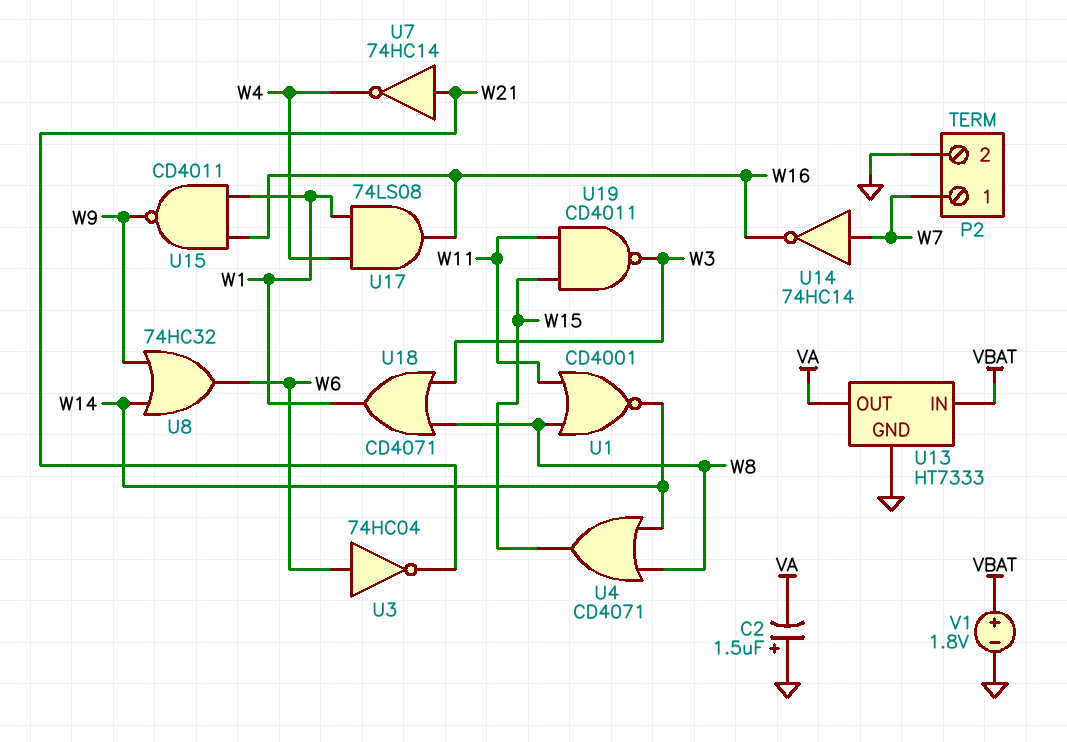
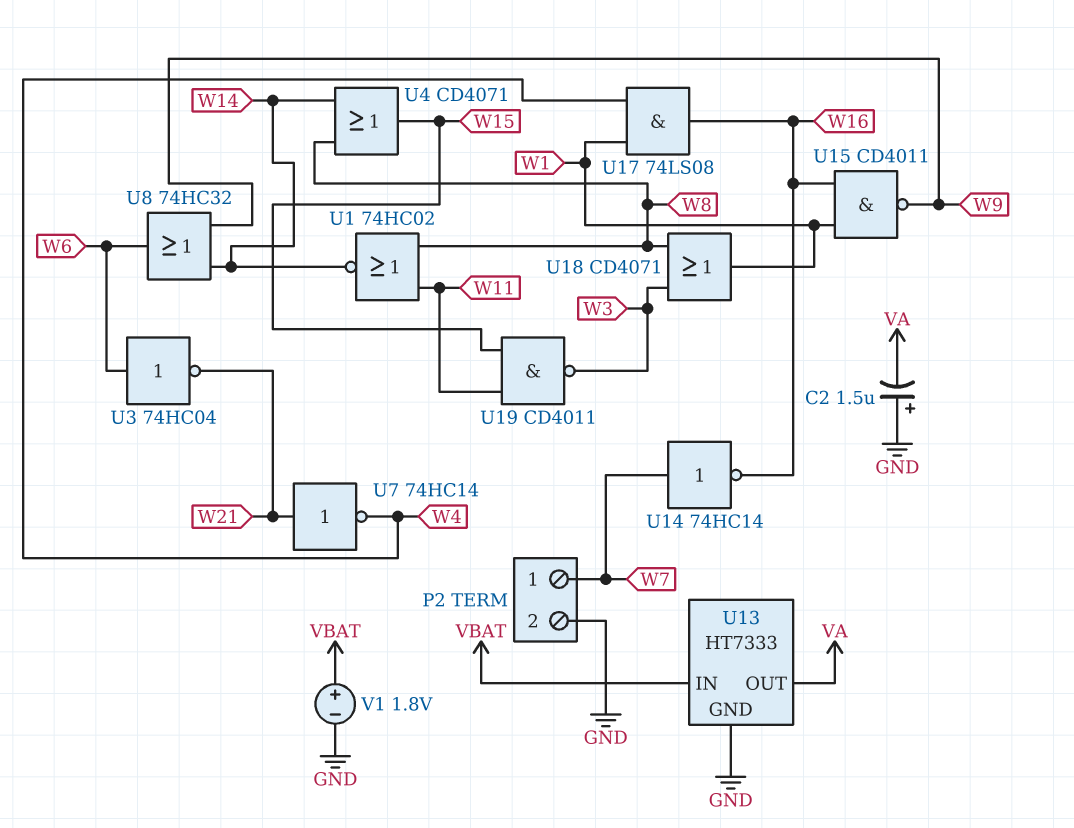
U1: NOR CD4001 (in W8, in W11, out W14) -> NOR 74HC02 (in W8, in W11, out W14)

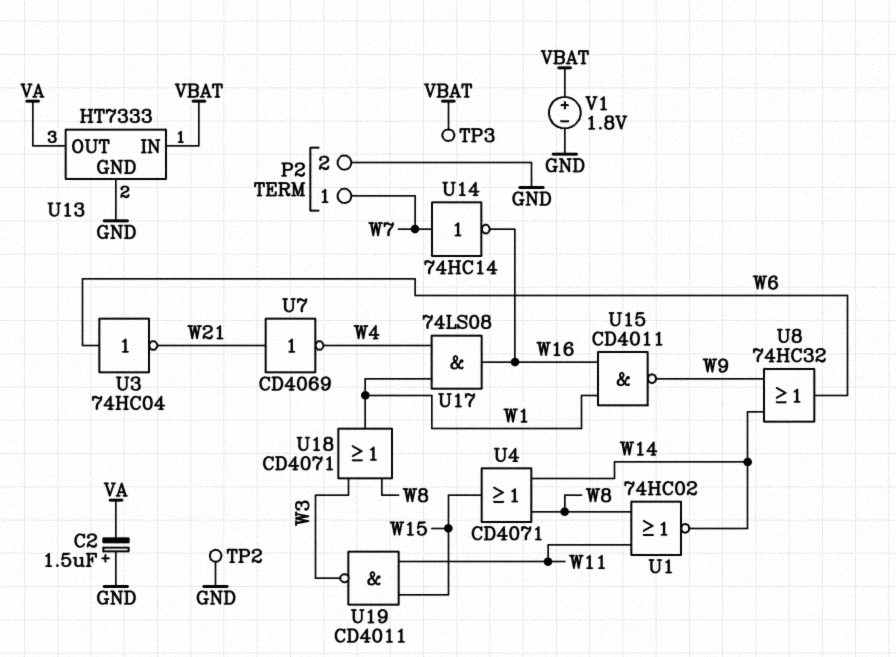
TP2: none -> test point (GND)
TP3: none -> test point (VBAT)
U7: NOT 74HC14 (in W21, out W4) -> NOT CD4069 (in W21, out W4)

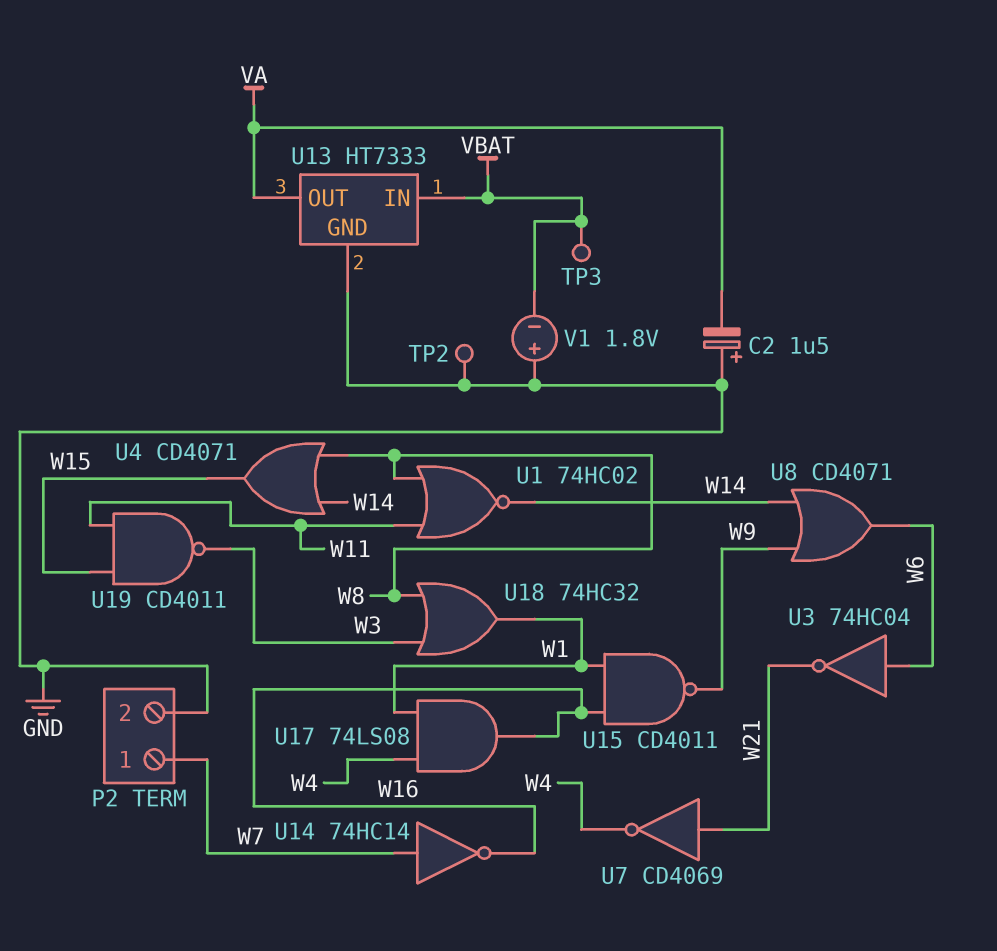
U8: OR 74HC32 (in W9, in W14, out W6) -> OR CD4071 (in W9, in W14, out W6)
U18: OR CD4071 (in W3, in W8, out W1) -> OR 74HC32 (in W3, in W8, out W1)
V1: 1.8V (plus VBAT, minus GND) -> 1.8V (plus GND, minus VBAT)

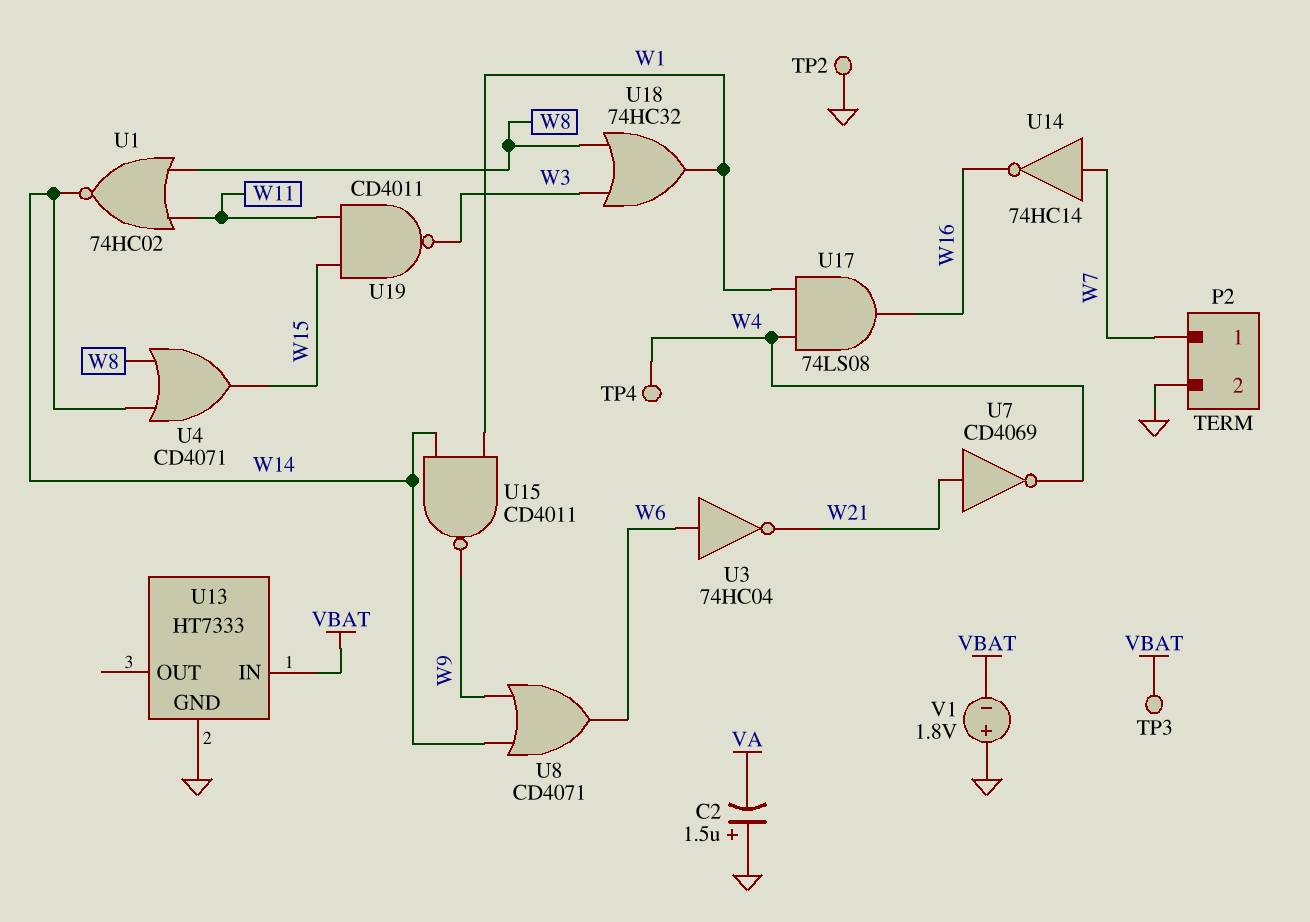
TP4: none -> test point (W4)
U13 pin OUT: VA -> none
U15: NAND CD4011 (in W1, in W16, out W9) -> NAND CD4011 (in W1, in W14, out W9)

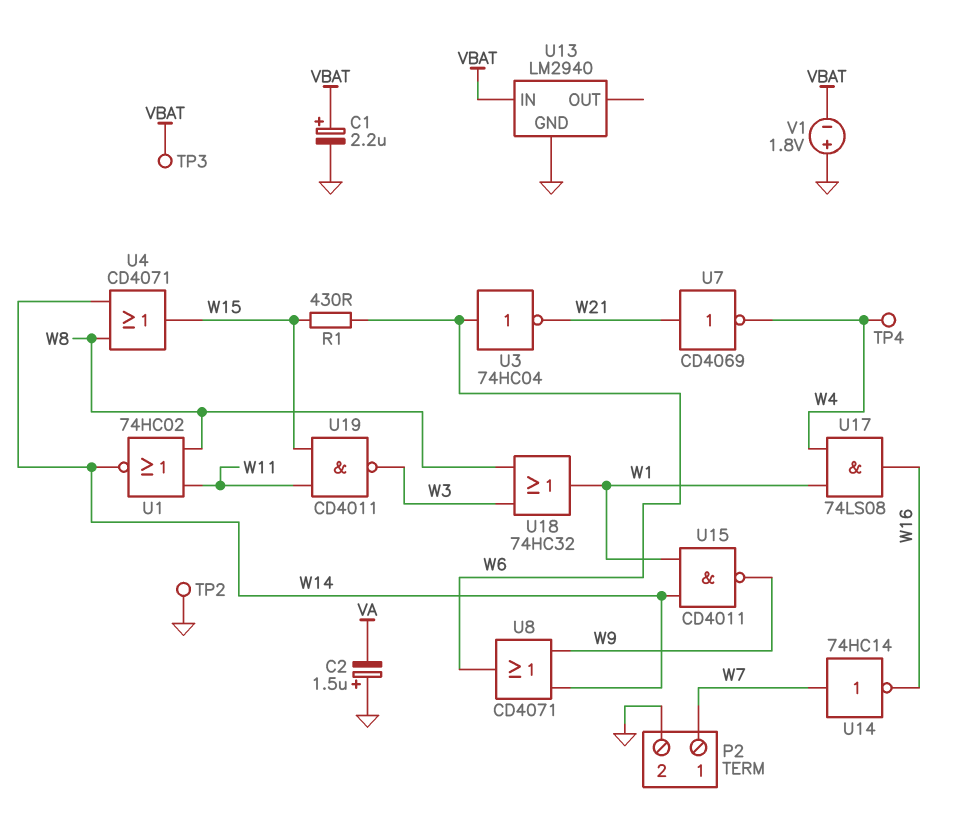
C1: none -> 2.2uF (plus VBAT, minus GND)
R1: none -> 430 (W6, W15)
U13: HT7333 -> LM2940

